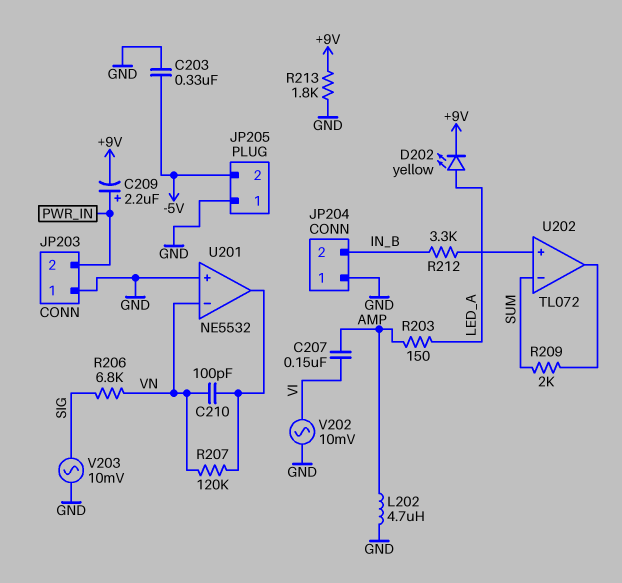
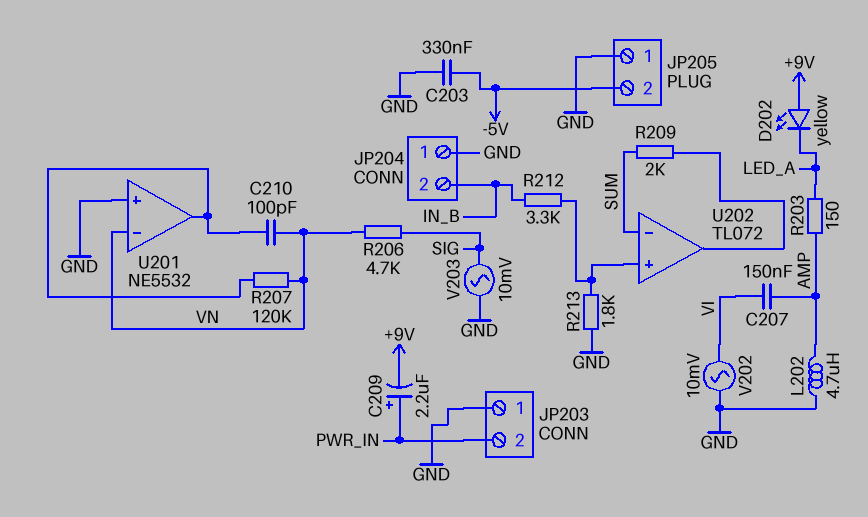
D202: LED yellow (A LED_A, K +9V) -> LED yellow (A +9V, K LED_A)
R206: 6.8k (SIG, VN) -> 4.7k (SIG, VN)
R213: 1.8k (+9V, GND) -> 1.8k (GND, U202/in+)

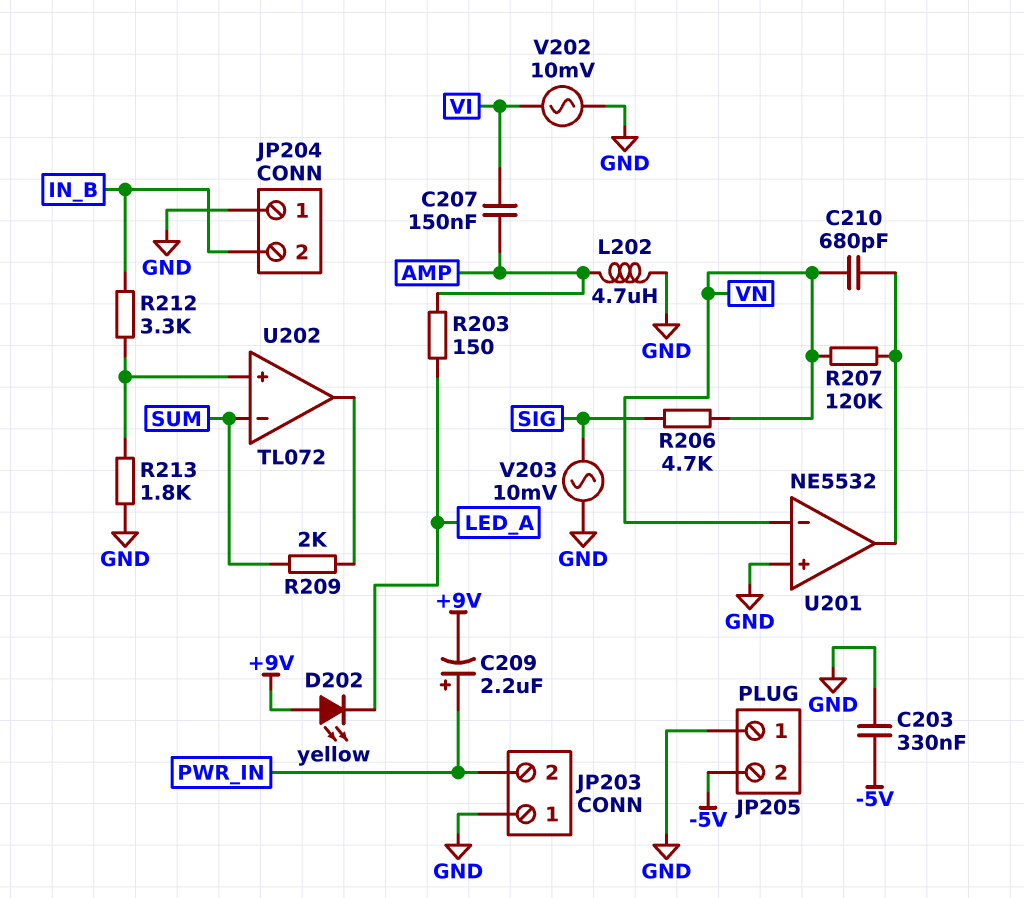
C210: 100pF (U201/out, VN) -> 680pF (U201/out, VN)

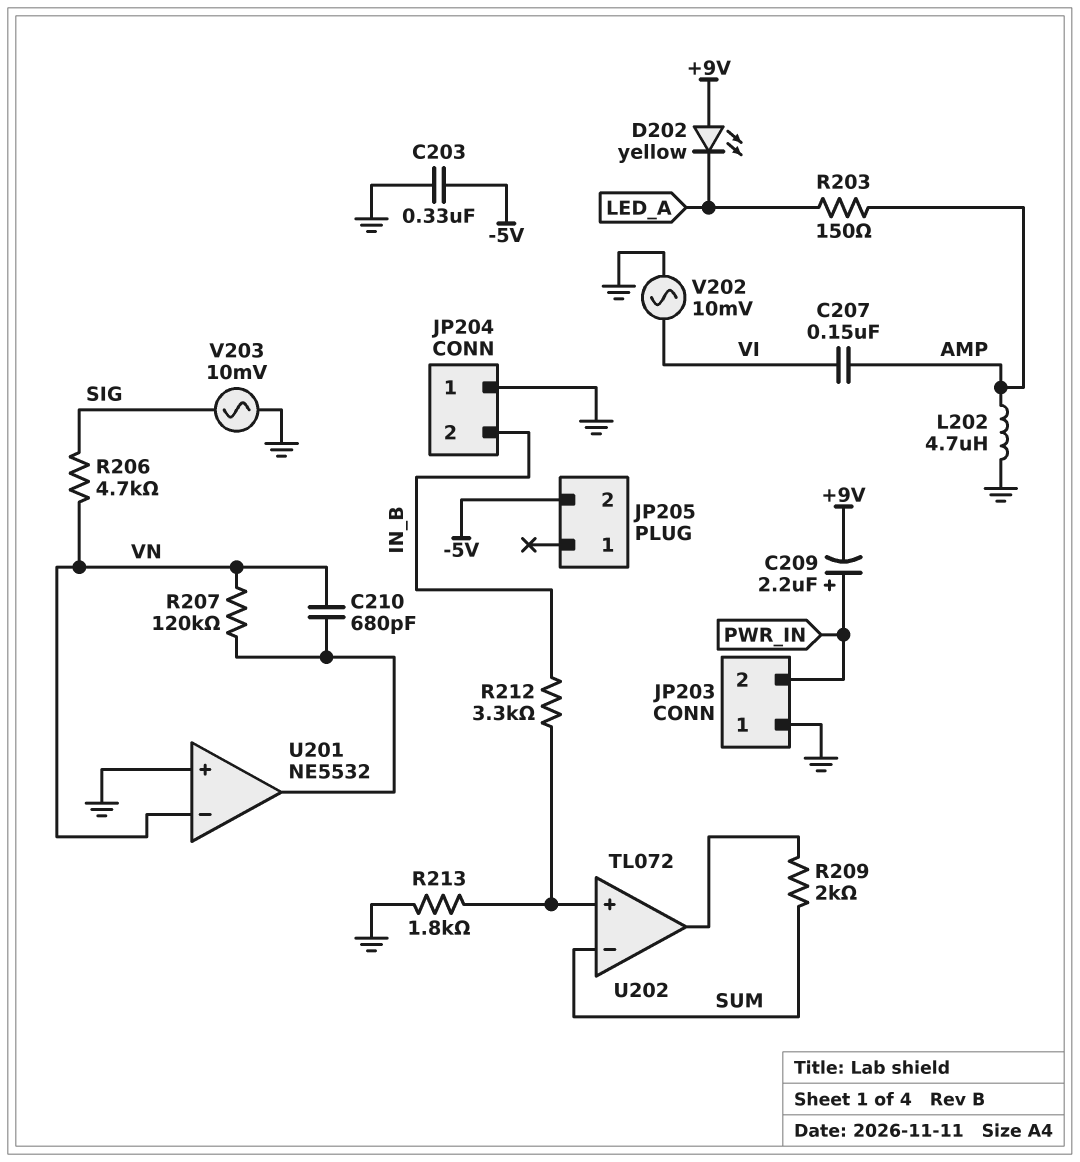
JP205 pin 1: GND -> none

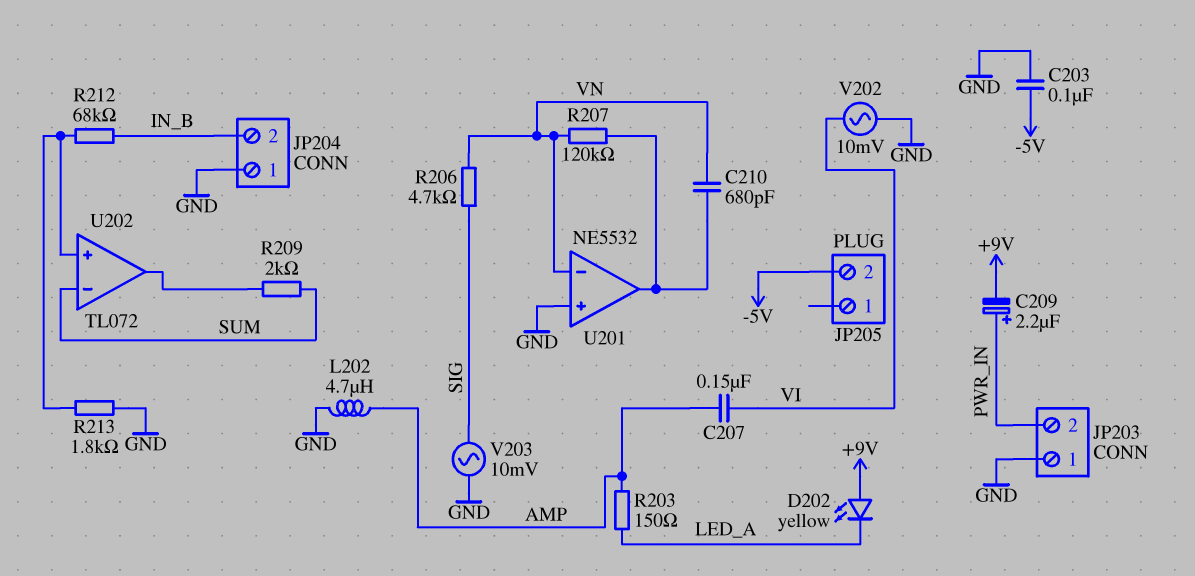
C203: 330nF (-5V, GND) -> 100nF (-5V, GND)
R212: 3.3k (IN_B, U202/in+) -> 68k (IN_B, U202/in+)

